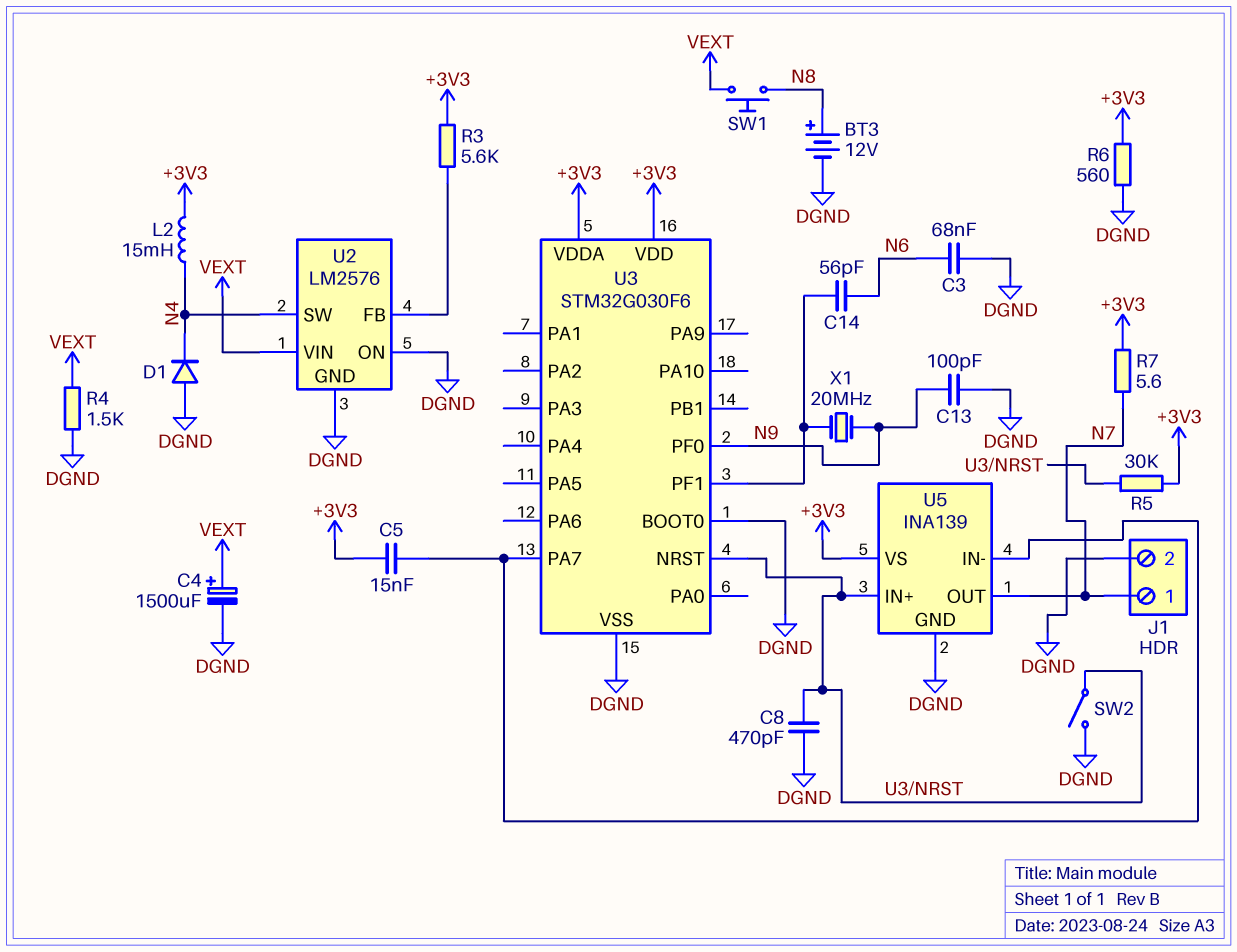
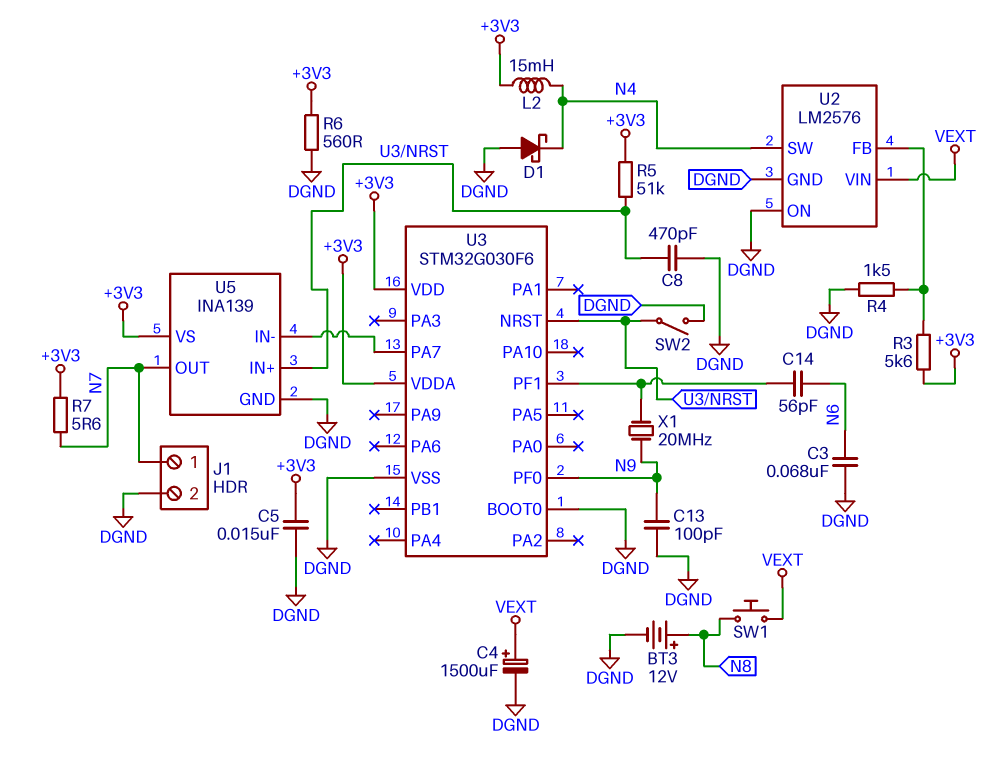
C5: 15nF (+3V3, U3/PA7) -> 15nF (+3V3, DGND)
D1: diode (A DGND, K N4) -> schottky (A DGND, K N4)
R4: 1.5k (DGND, VEXT) -> 1.5k (DGND, U2/FB)
R5: 30k (+3V3, U3/NRST) -> 51k (+3V3, U3/NRST)

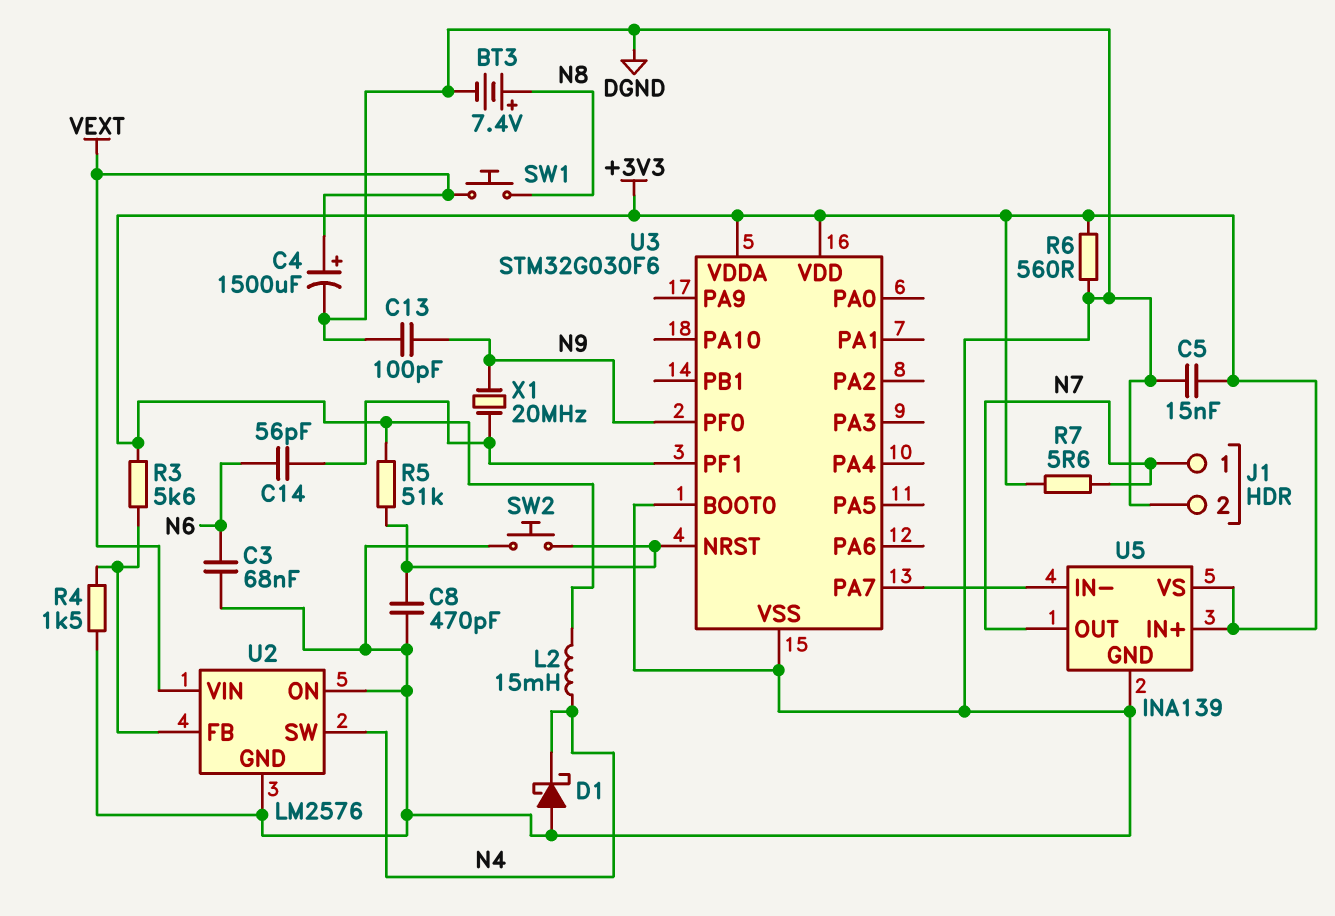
BT3: 12V (plus N8, minus DGND) -> 7.4V (plus N8, minus DGND)
SW2: switch (DGND, U3/NRST) -> button (DGND, U3/NRST)
U5 pin IN+: U3/NRST -> +3V3

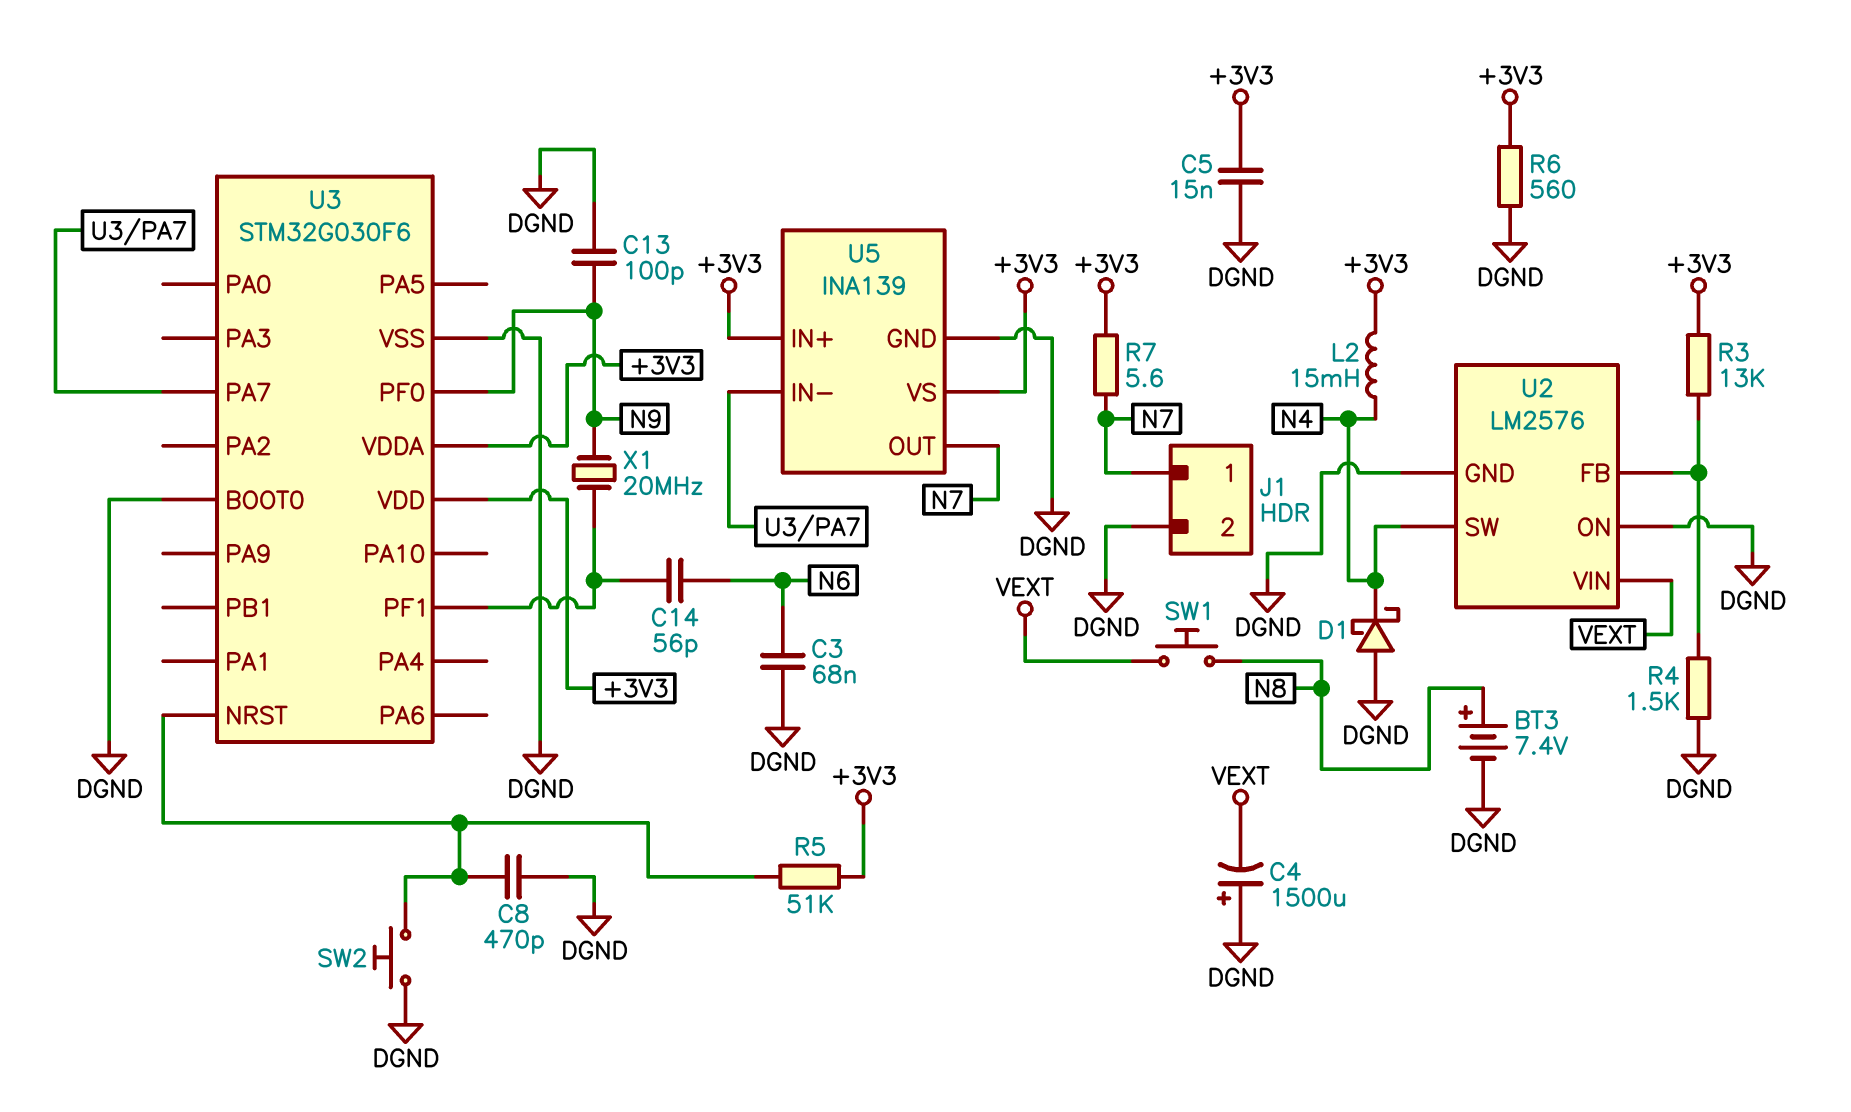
C4: 1500uF (plus VEXT, minus DGND) -> 1500uF (plus DGND, minus VEXT)
R3: 5.6k (+3V3, U2/FB) -> 13k (+3V3, U2/FB)

